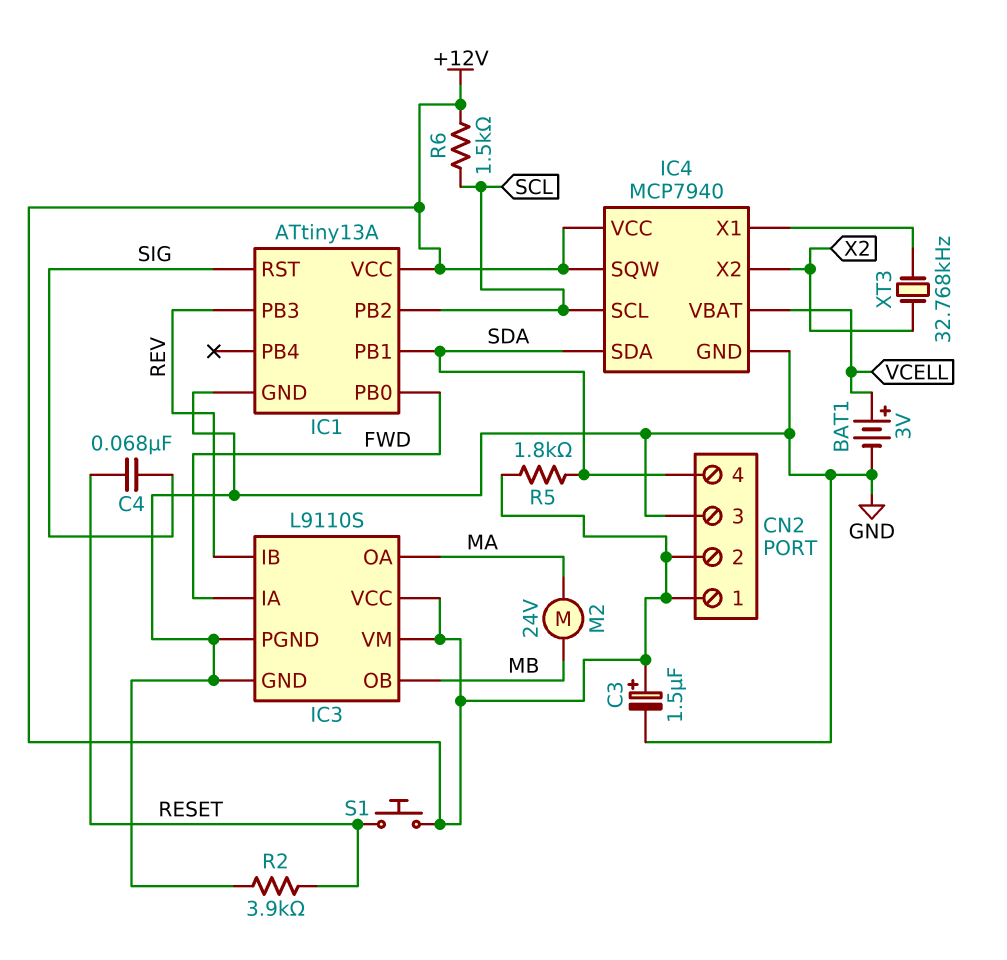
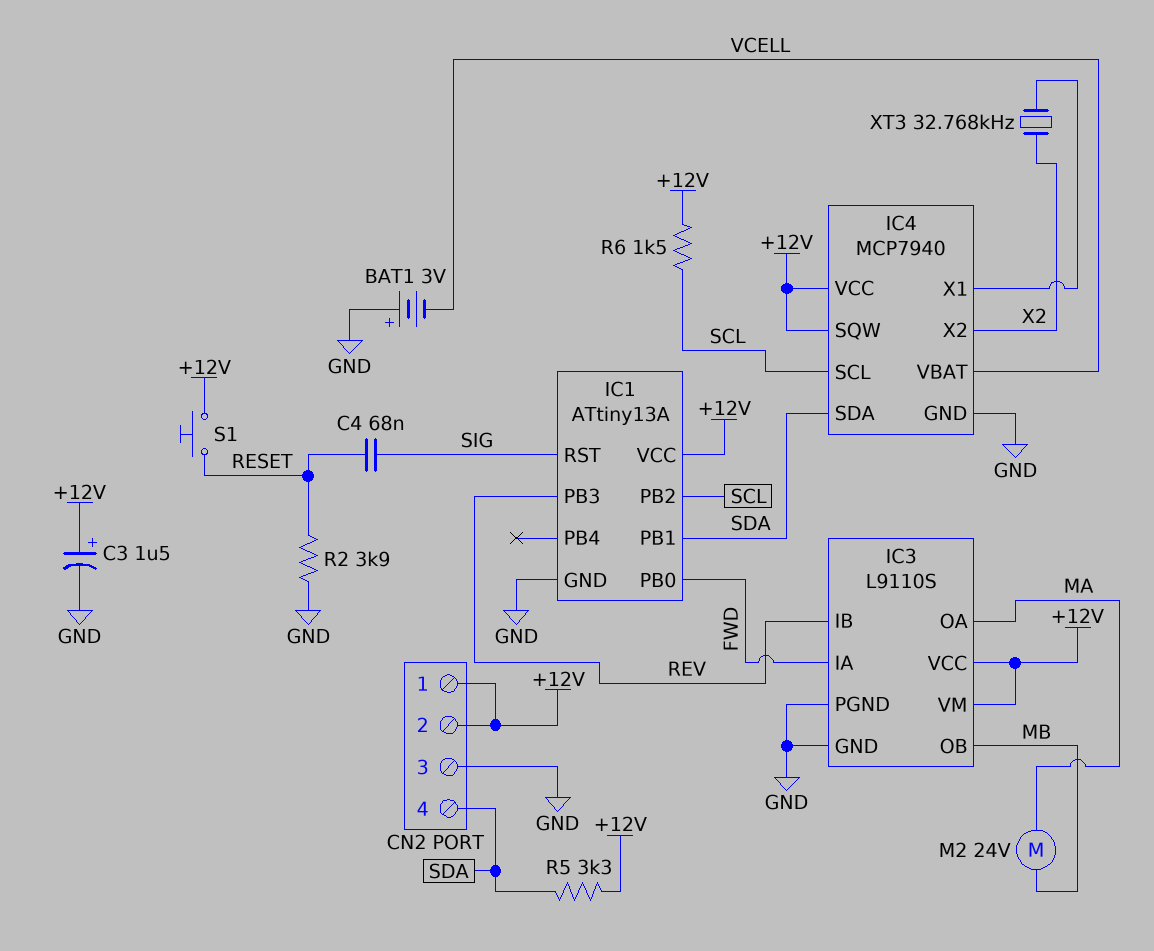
BAT1: 3V (plus VCELL, minus GND) -> 3V (plus GND, minus VCELL)
R5: 1.8k (+12V, SDA) -> 3.3k (+12V, SDA)

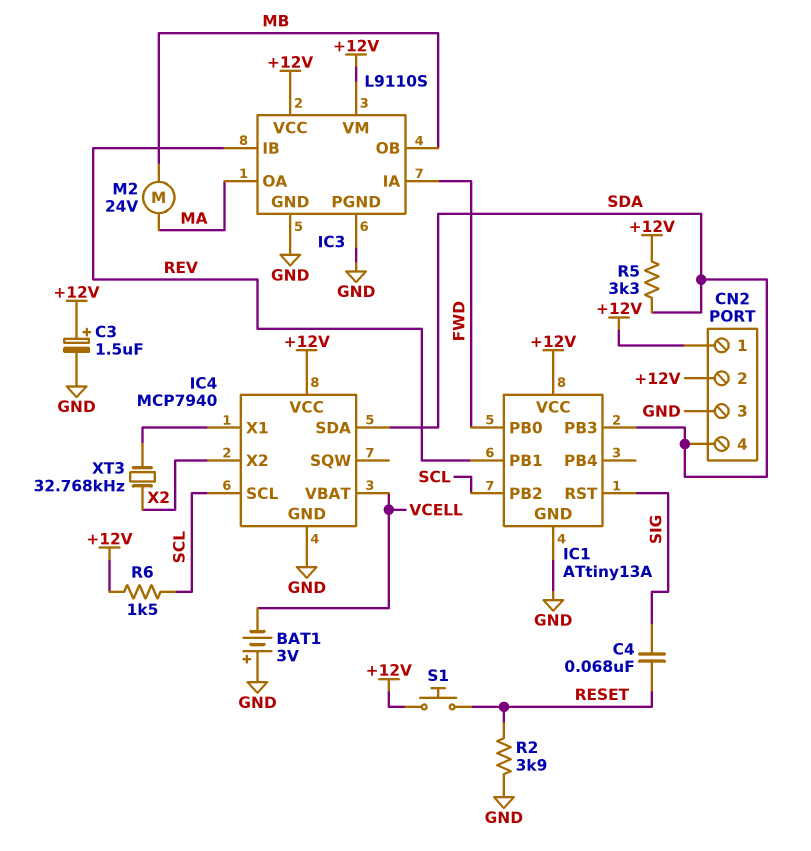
IC1 pin PB1: SDA -> REV
IC1 pin PB3: REV -> SDA
IC4 pin SQW: +12V -> none

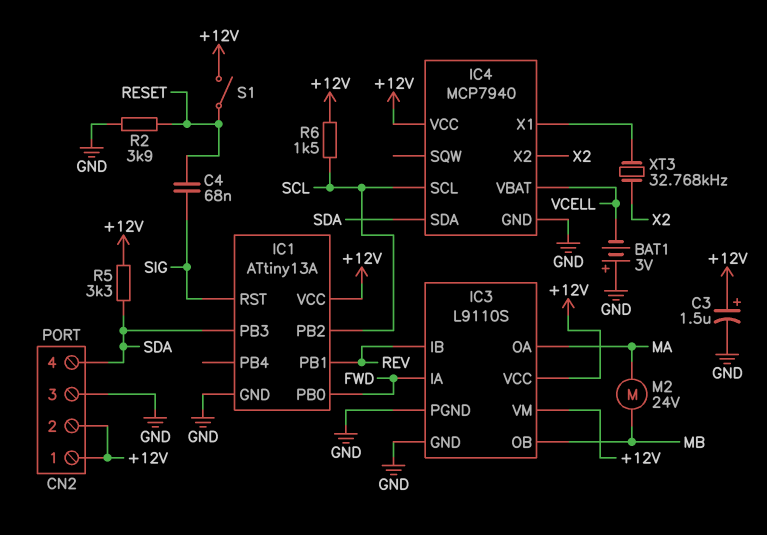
S1: button (+12V, RESET) -> switch (+12V, RESET)

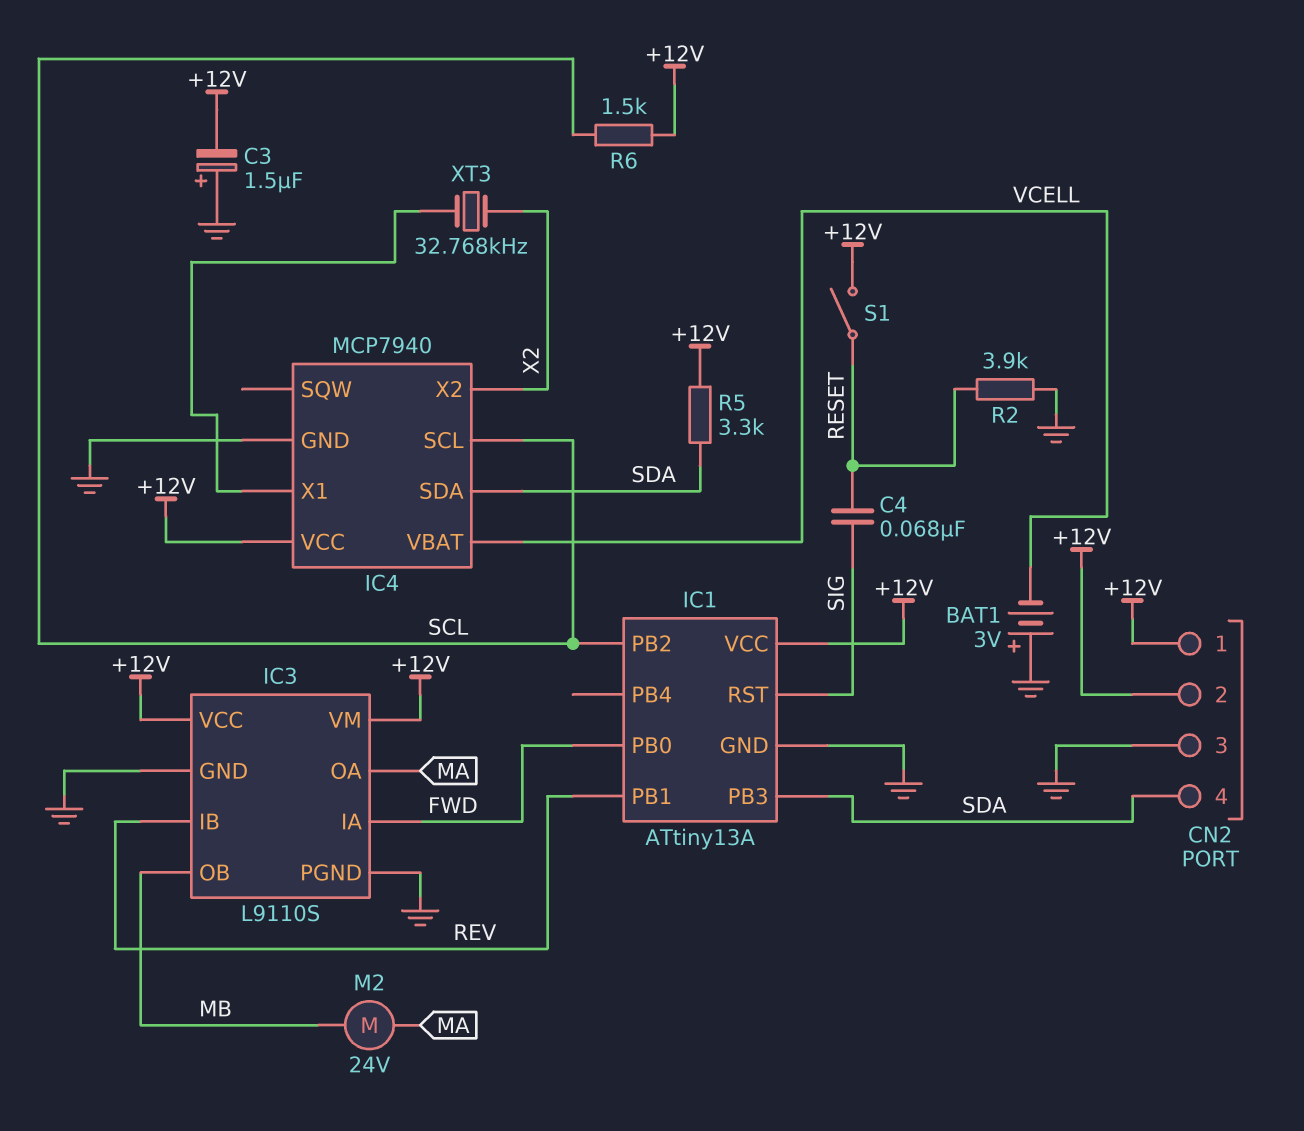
C3: 1.5uF (plus +12V, minus GND) -> 1.5uF (plus GND, minus +12V)

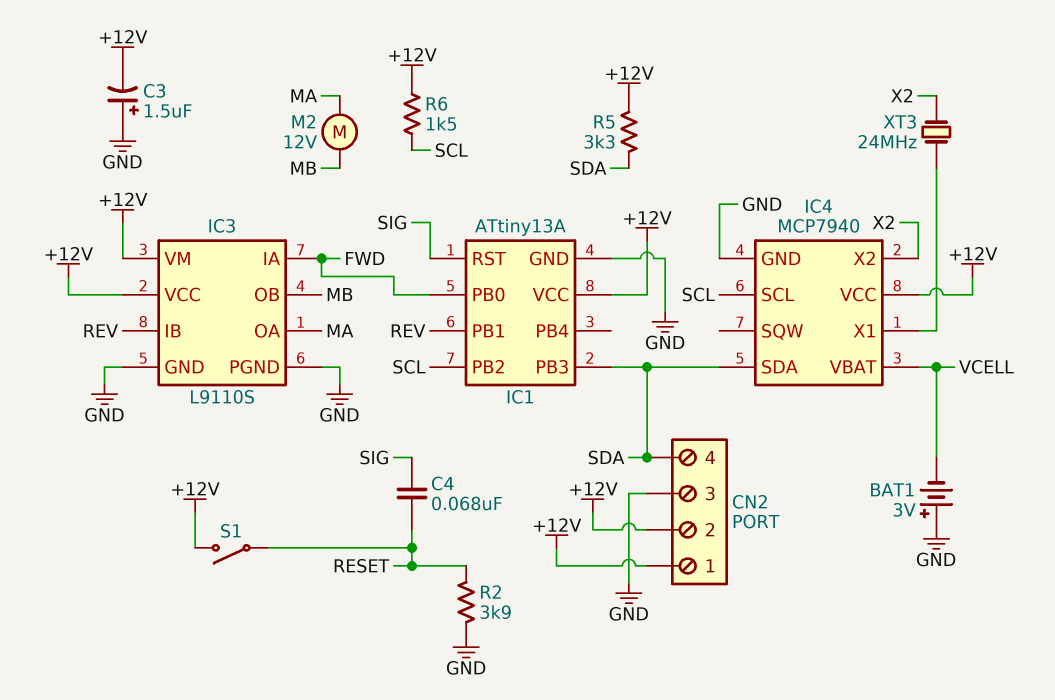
M2: motor 24V (MA, MB) -> motor 12V (MA, MB)
XT3: 32.768kHz (IC4/X1, X2) -> 24MHz (IC4/X1, X2)

